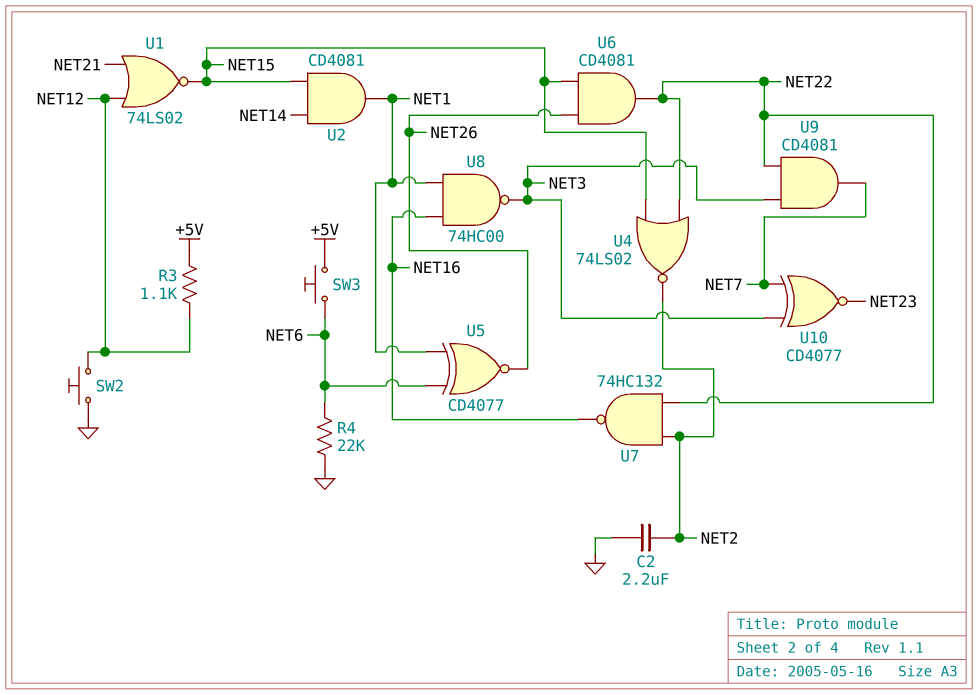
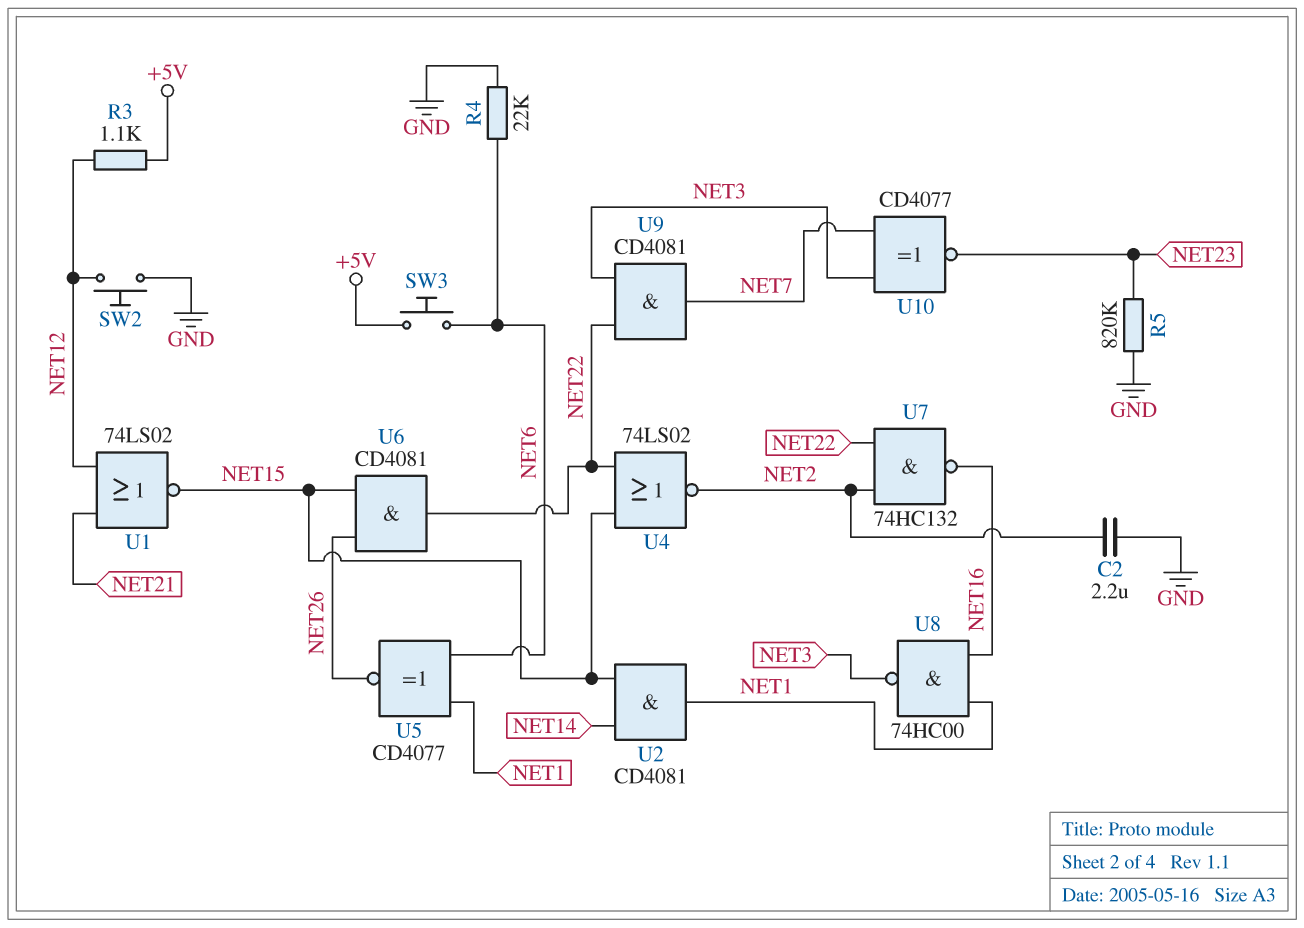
R5: none -> 820k (GND, NET23)

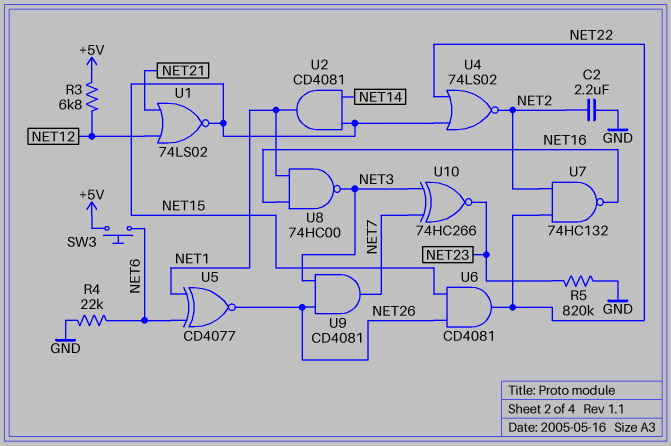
R3: 1.1k (+5V, NET12) -> 6.8k (+5V, NET12)
SW2: button (GND, NET12) -> none
U9: AND CD4081 (in NET3, in NET22, out NET7) -> AND CD4081 (in NET3, in NET26, out NET7)
U10: XNOR CD4077 (in NET3, in NET7, out NET23) -> XNOR 74HC266 (in NET3, in NET7, out NET23)

